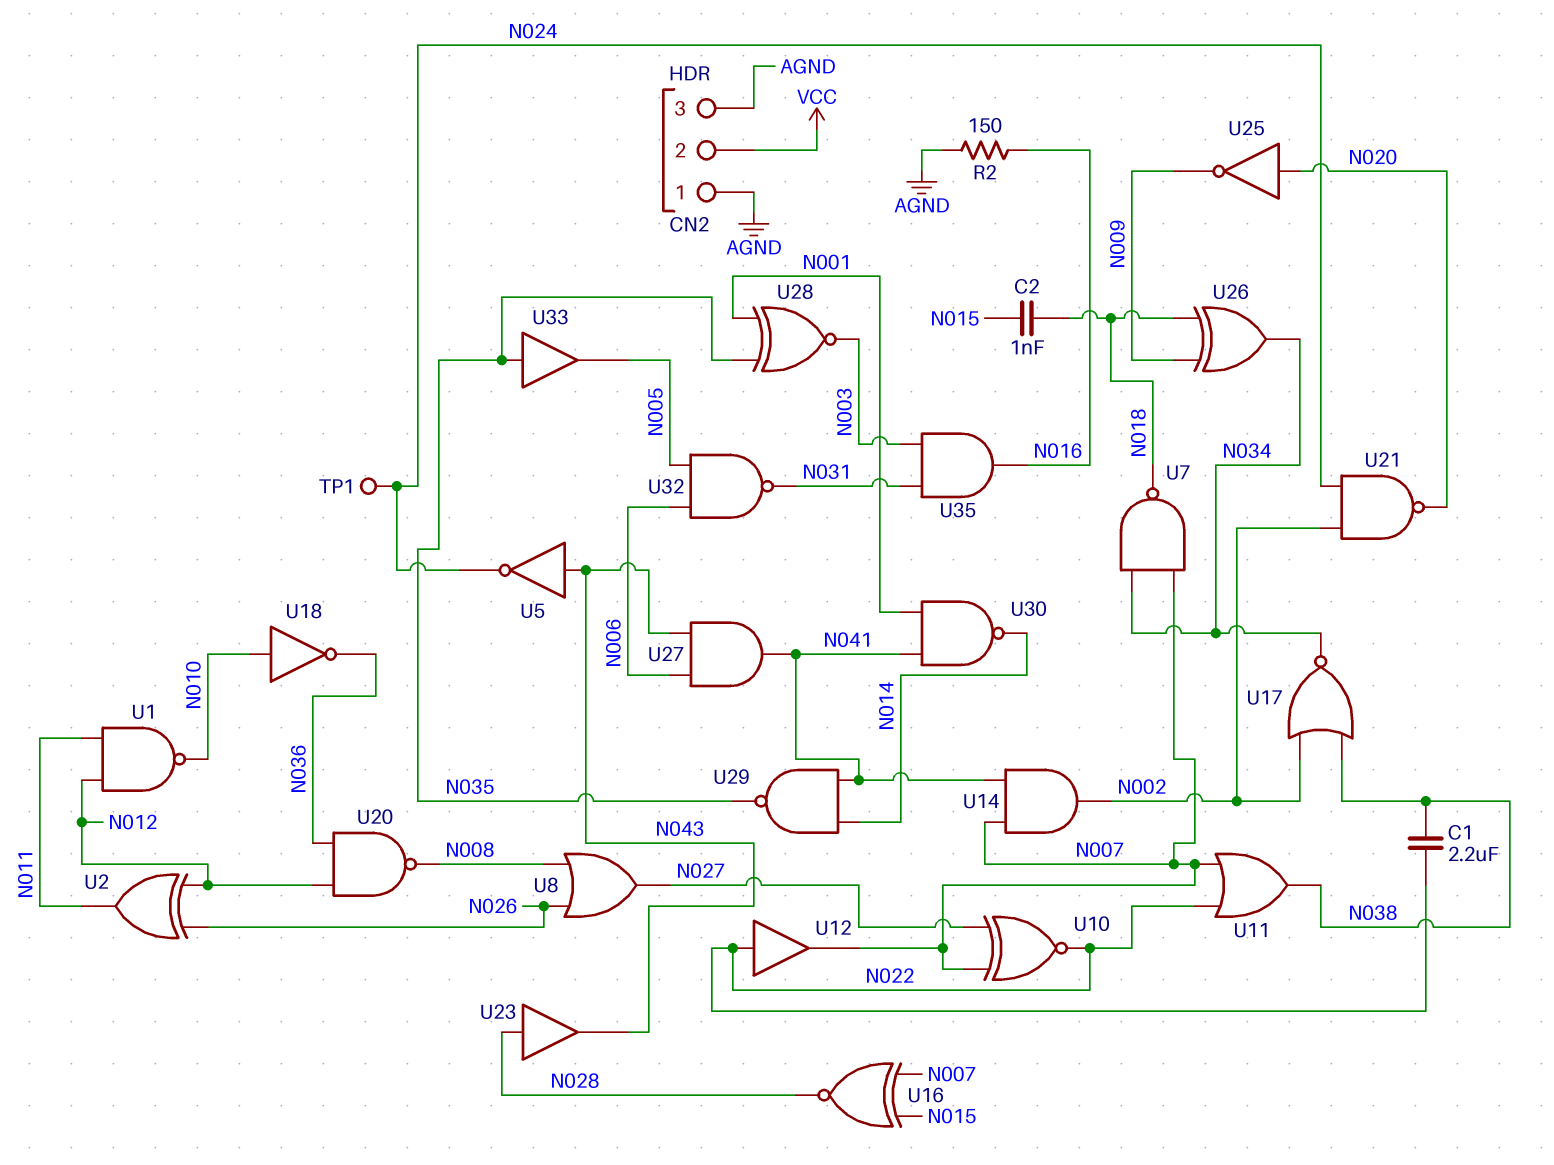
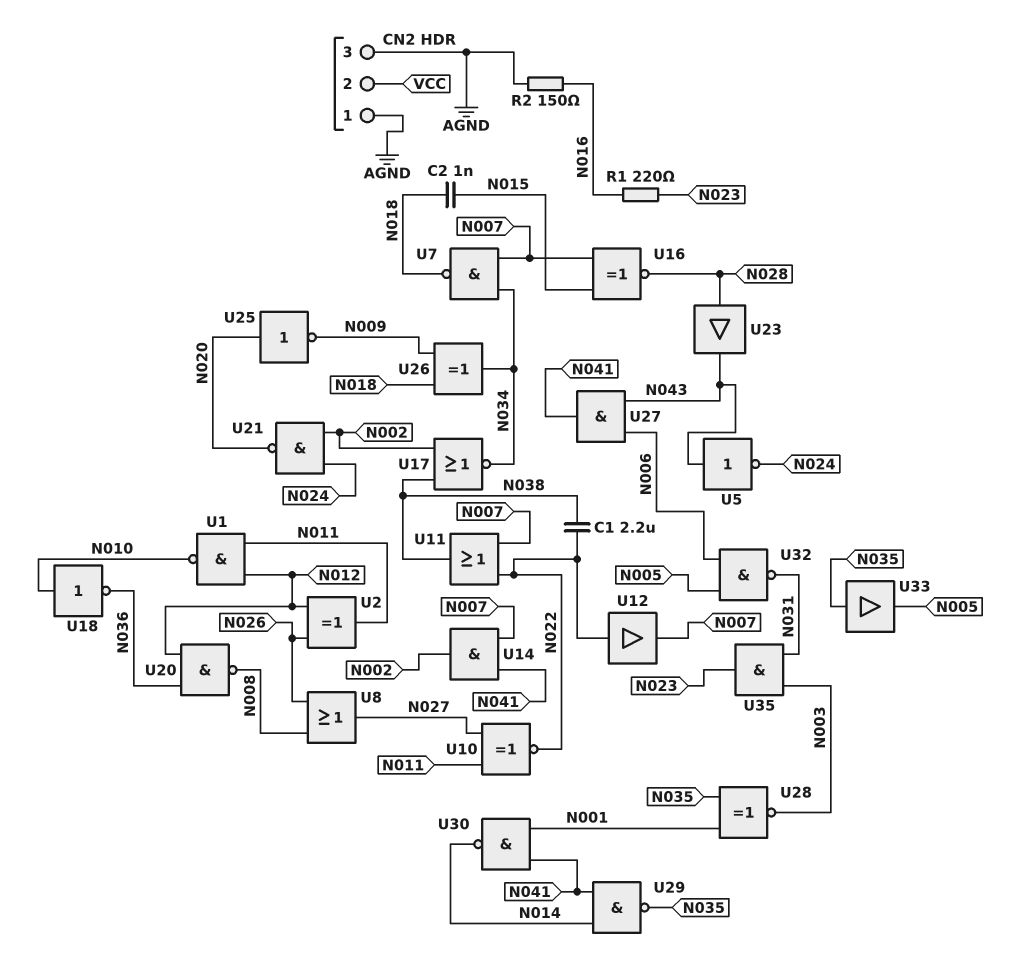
R1: none -> 220 (N016, N023)
TP1: test point (N024) -> none
U10: XNOR (in N007, in N027, out N022) -> XNOR (in N011, in N027, out N022)
U35: AND (in N003, in N031, out N016) -> AND (in N003, in N031, out N023)

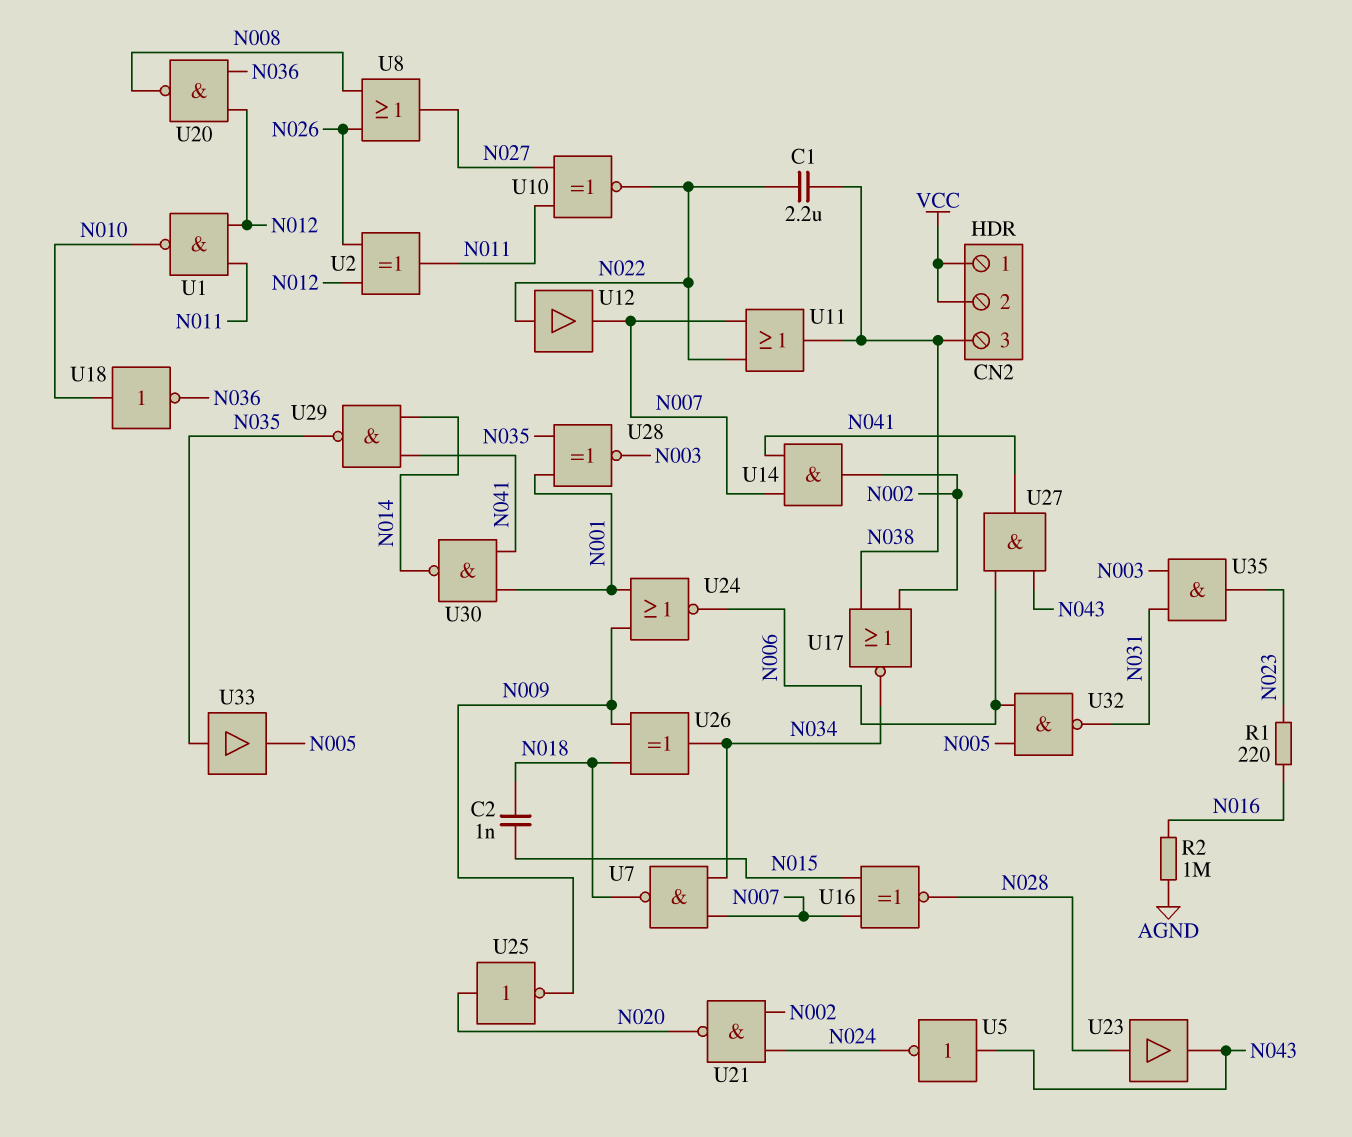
CN2 pin 1: AGND -> VCC
CN2 pin 3: AGND -> N038
R2: 150 (AGND, N016) -> 1M (AGND, N016)
U24: none -> NOR (in N001, in N009, out N006)

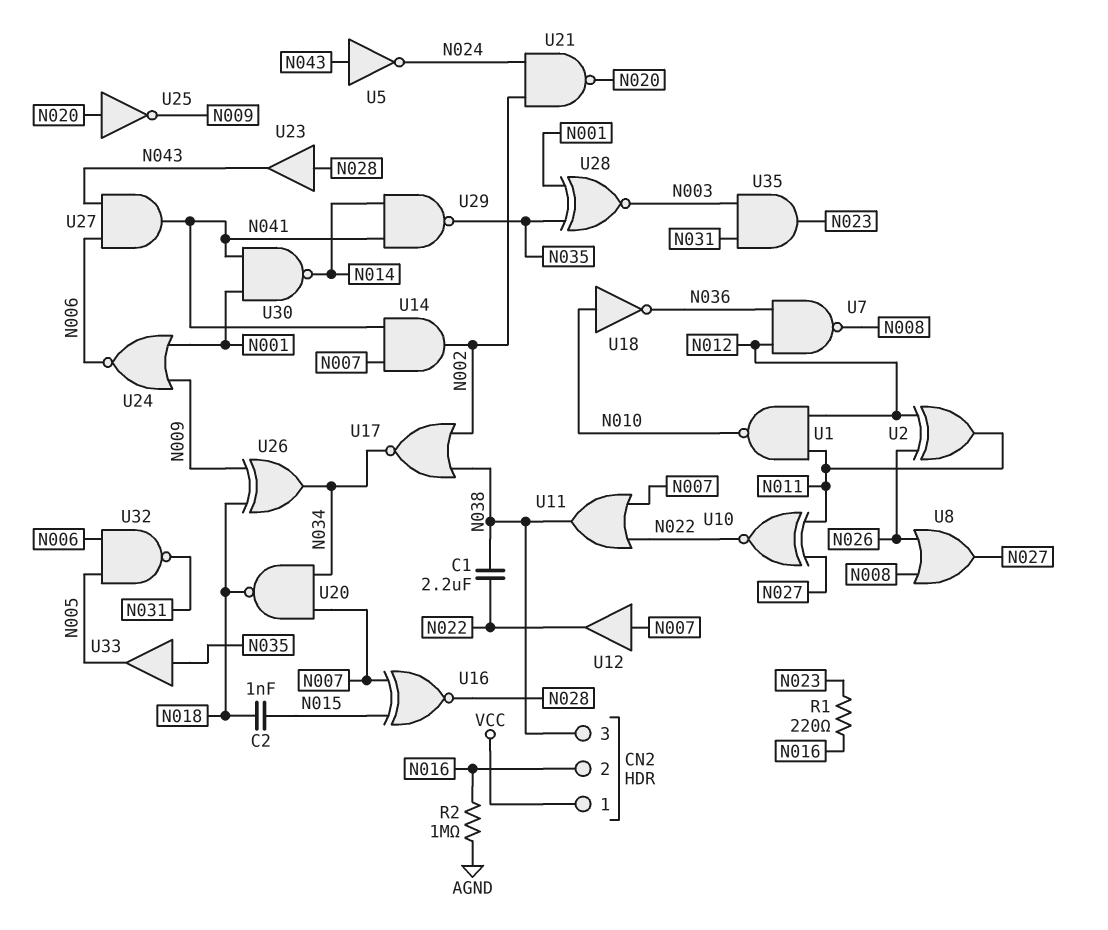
CN2 pin 2: VCC -> N016
U7: NAND (in N007, in N034, out N018) -> NAND (in N012, in N036, out N008)
U12: buffer (in N022, out N007) -> buffer (in N007, out N022)
U20: NAND (in N012, in N036, out N008) -> NAND (in N007, in N034, out N018)

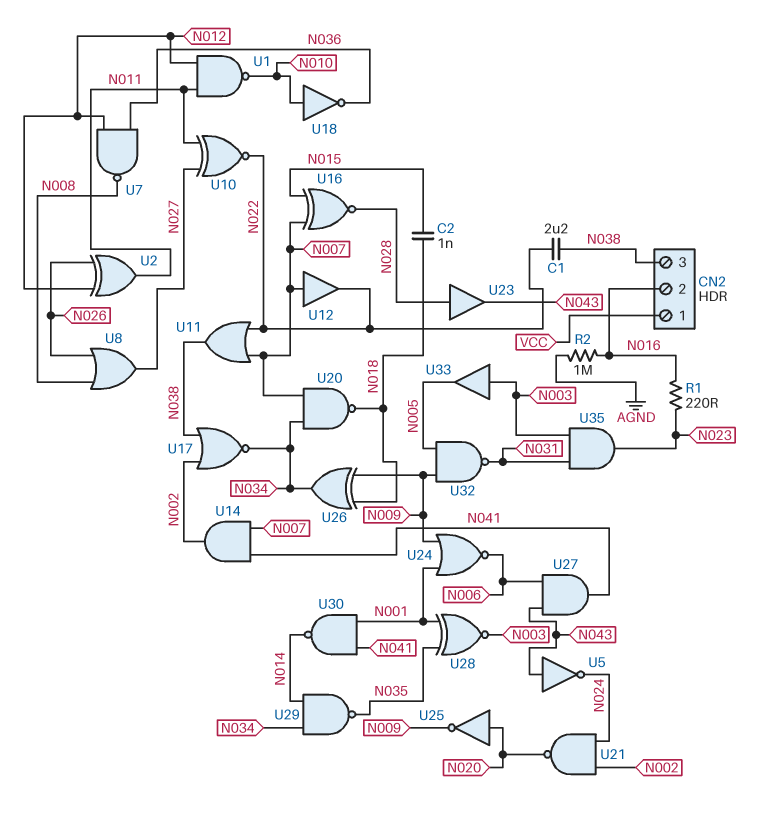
U29: NAND (in N014, in N041, out N035) -> NAND (in N014, in N034, out N035)
U32: NAND (in N005, in N006, out N031) -> NAND (in N005, in N009, out N031)
U33: buffer (in N035, out N005) -> buffer (in N003, out N005)

